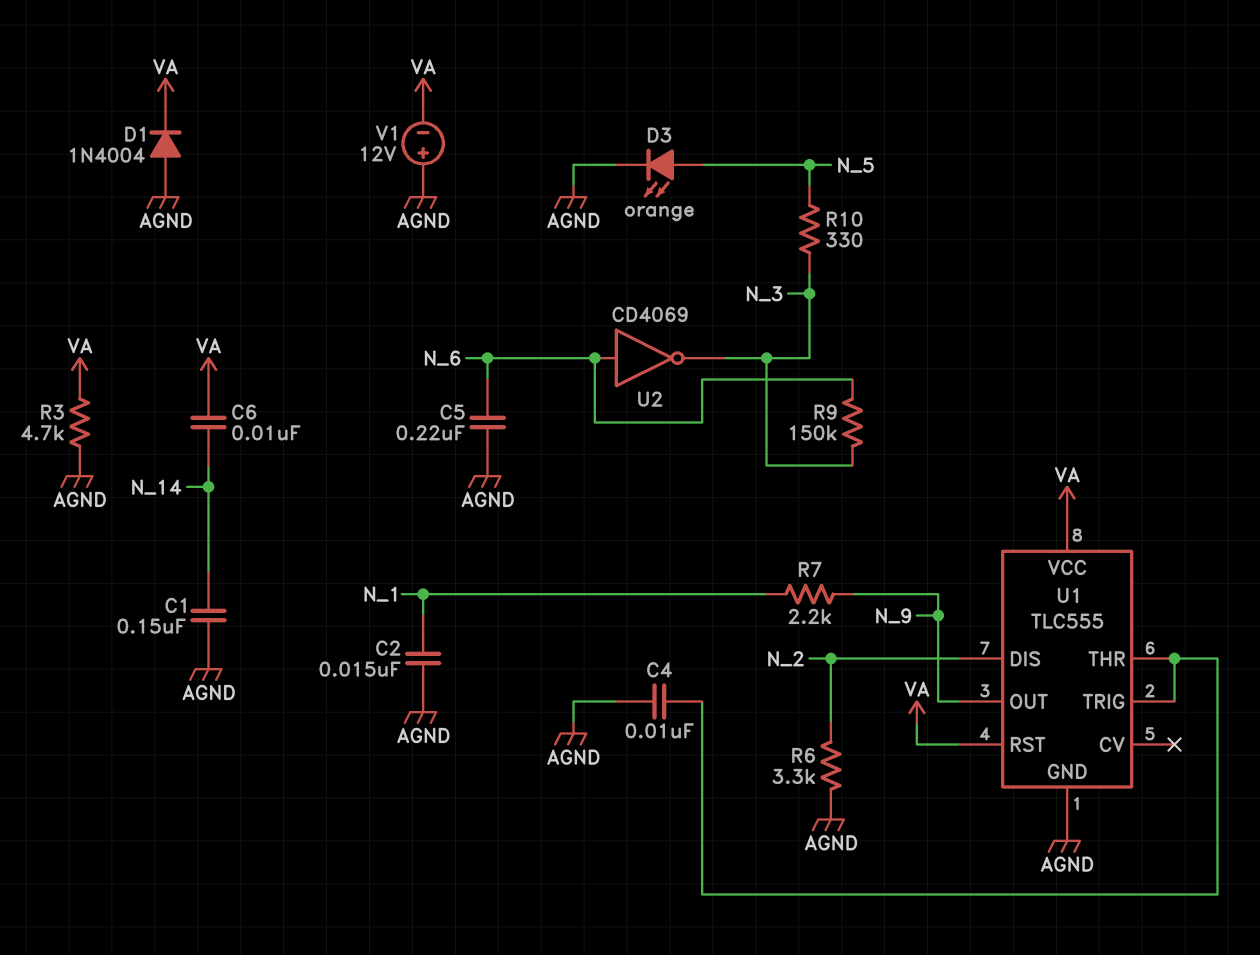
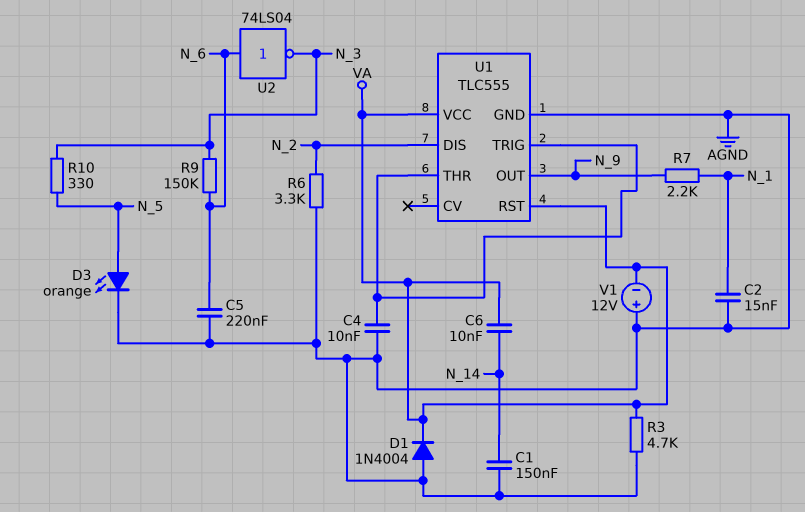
U2: NOT CD4069 (in N_6, out N_3) -> NOT 74LS04 (in N_6, out N_3)

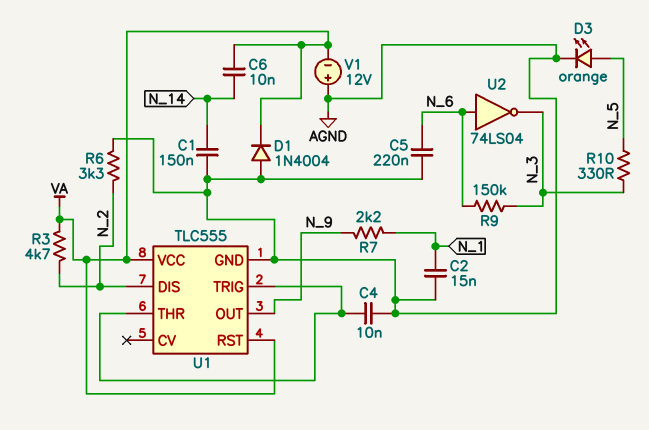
R3: 4.7k (AGND, VA) -> 4.7k (N_2, VA)

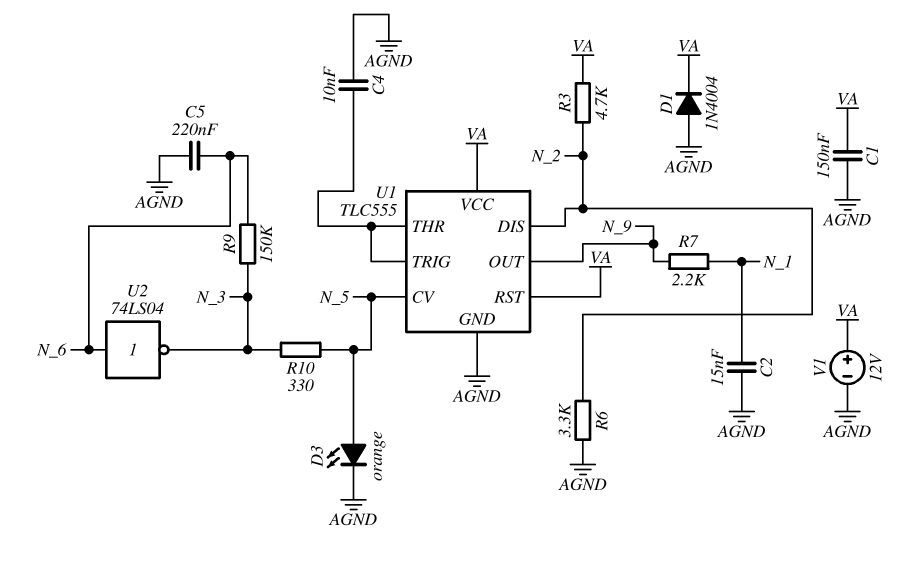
C1: 150nF (AGND, N_14) -> 150nF (AGND, VA)
C6: 10nF (N_14, VA) -> none
U1 pin CV: none -> N_5
V1: 12V (plus AGND, minus VA) -> 12V (plus VA, minus AGND)

